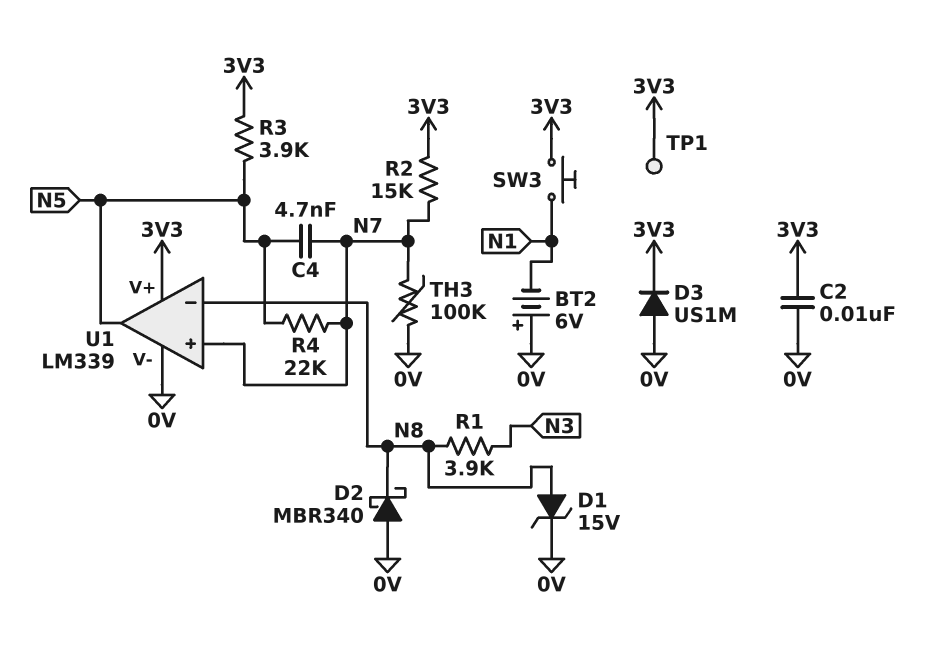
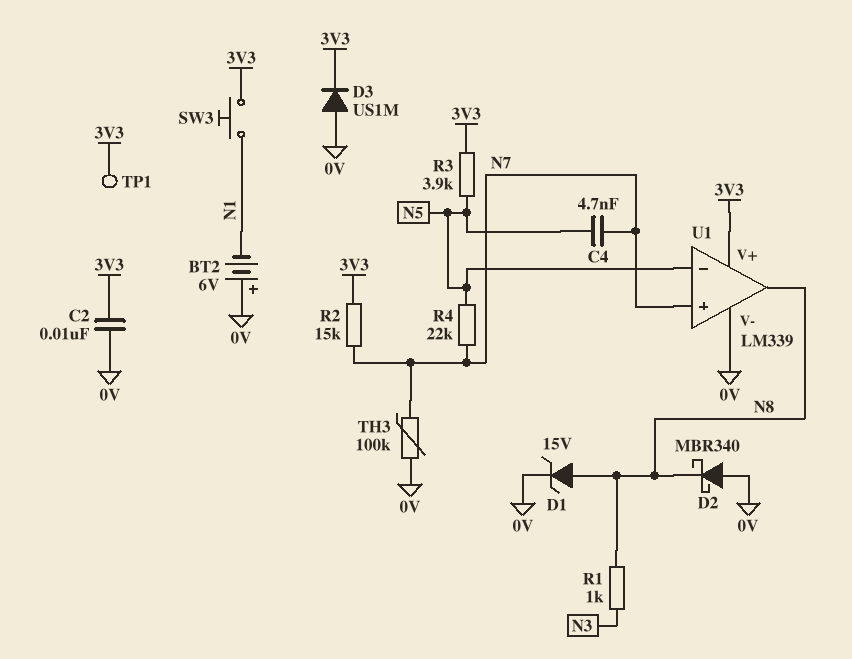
R1: 3.9k (N3, N8) -> 1k (N3, N8)
U1 pin in-: N8 -> N5
U1 pin out: N5 -> N8

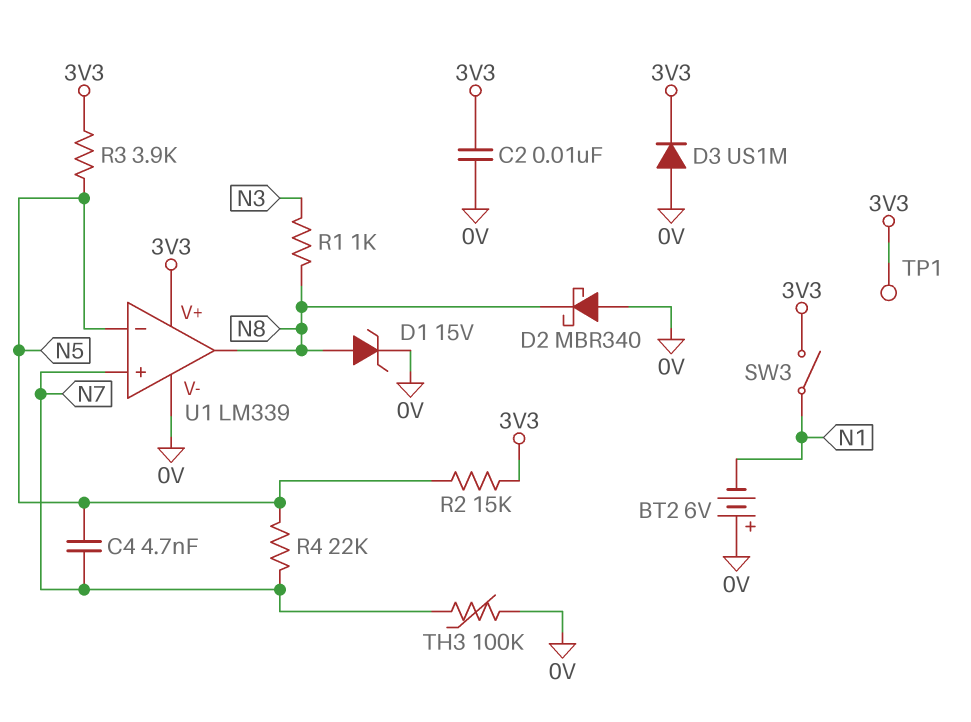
R2: 15k (3V3, N7) -> 15k (3V3, N5)
SW3: button (3V3, N1) -> switch (3V3, N1)

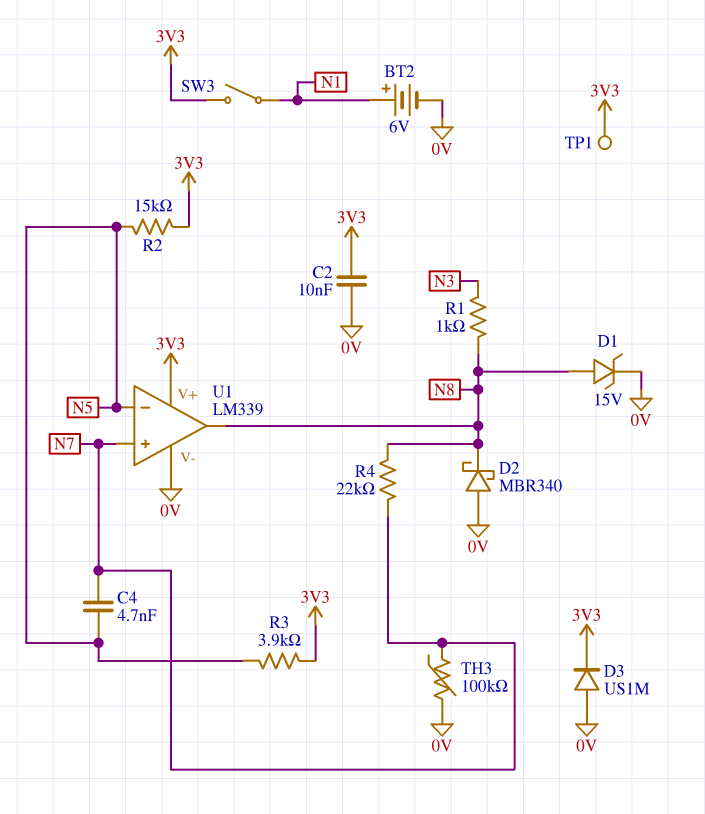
BT2: 6V (plus 0V, minus N1) -> 6V (plus N1, minus 0V)
R4: 22k (N5, N7) -> 22k (N7, N8)

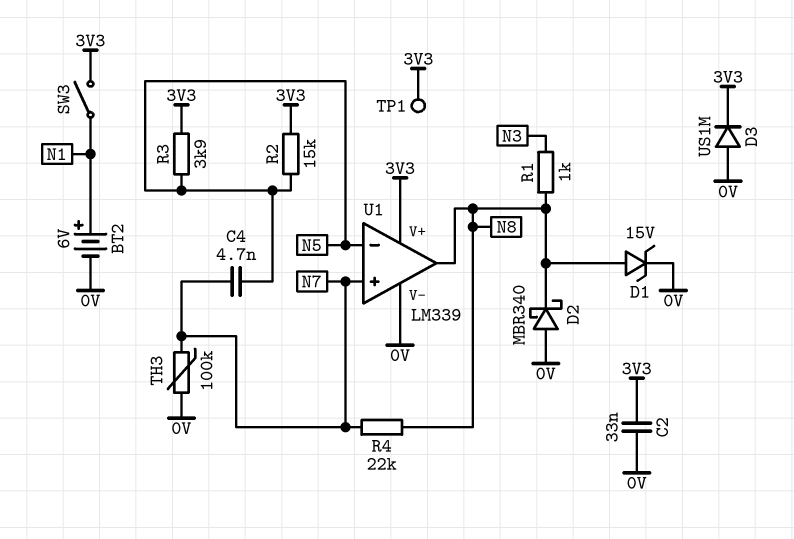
C2: 10nF (0V, 3V3) -> 33nF (0V, 3V3)

